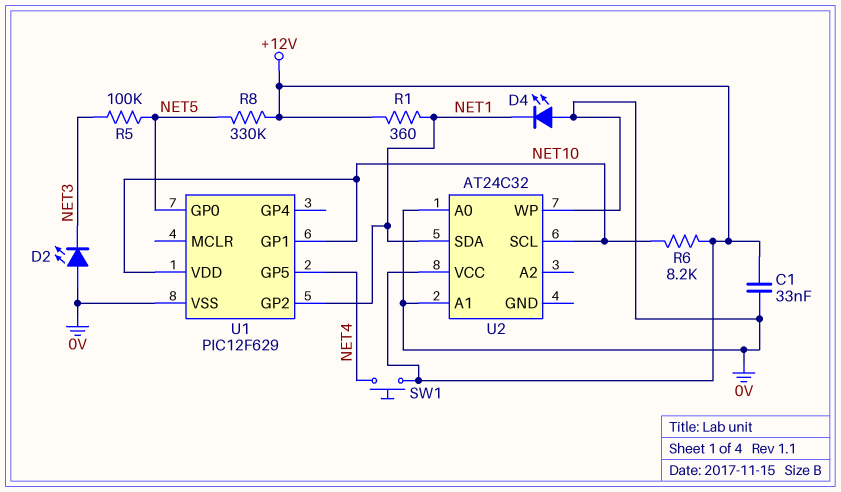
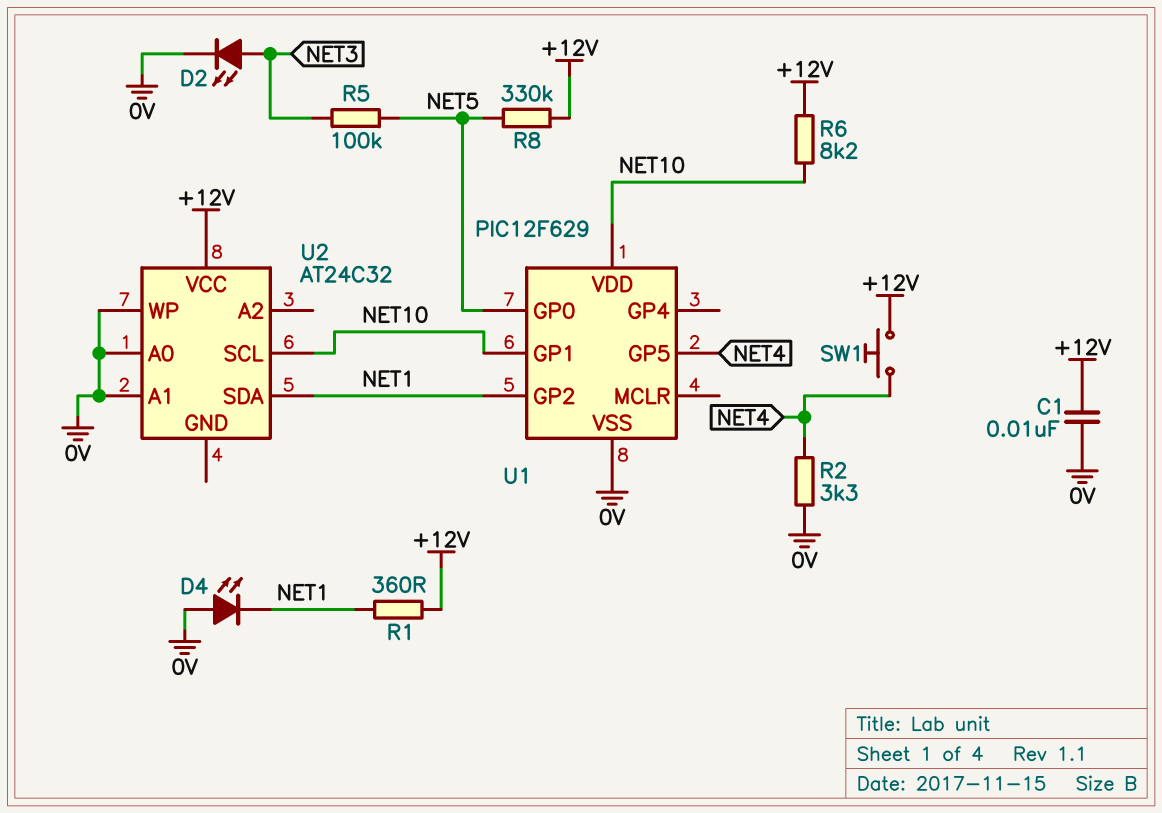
C1: 33nF (+12V, 0V) -> 10nF (+12V, 0V)
D2: LED (A 0V, K NET3) -> LED (A NET3, K 0V)
R2: none -> 3.3k (0V, NET4)

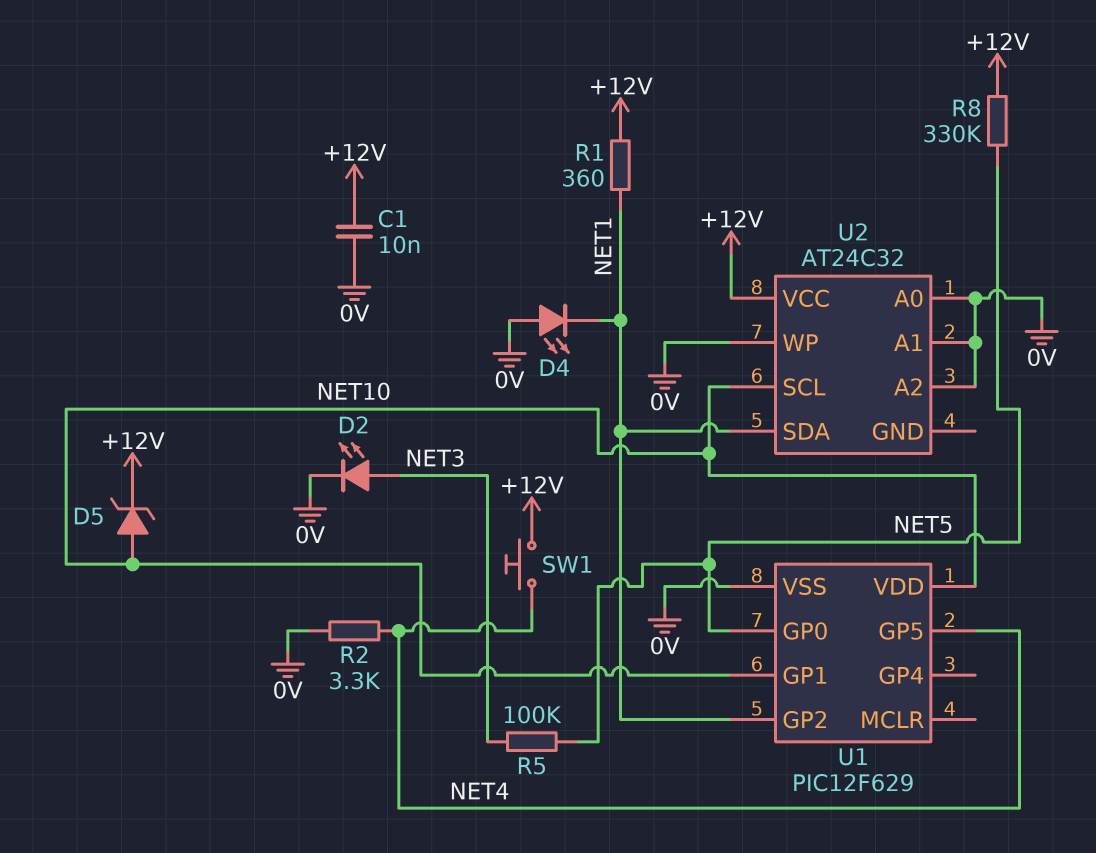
D5: none -> zener (A NET10, K +12V)
R6: 8.2k (+12V, NET10) -> none
U2 pin A2: none -> 0V

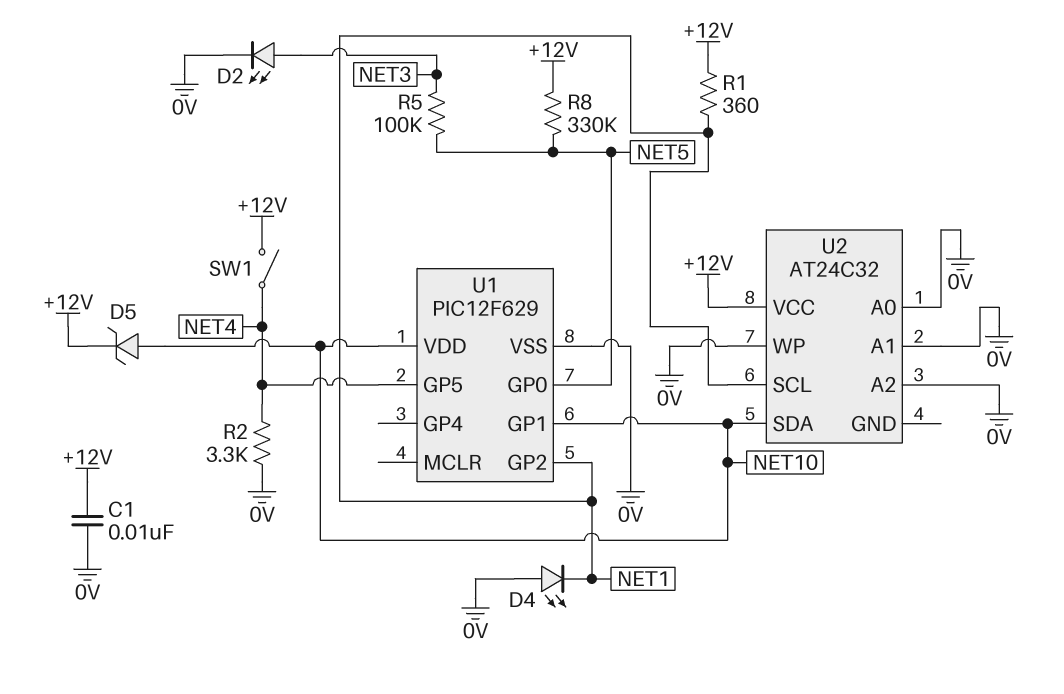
SW1: button (+12V, NET4) -> switch (+12V, NET4)
U2 pin SCL: NET10 -> NET1
U2 pin SDA: NET1 -> NET10

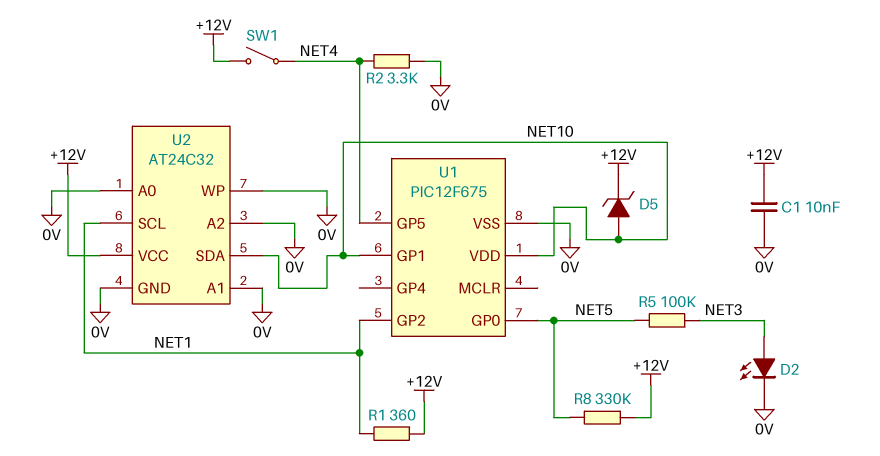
D4: LED (A 0V, K NET1) -> none
U1: PIC12F629 -> PIC12F675
U2 pin GND: none -> 0V

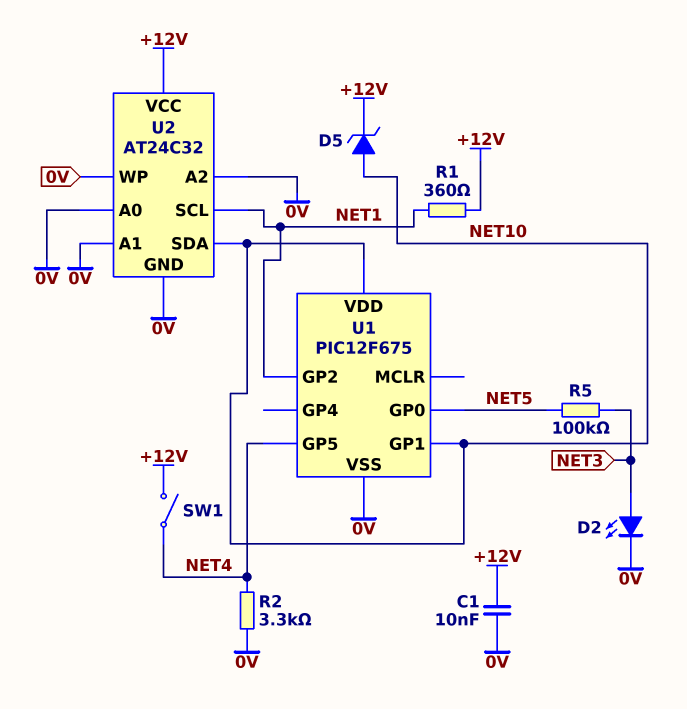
R8: 330k (+12V, NET5) -> none

